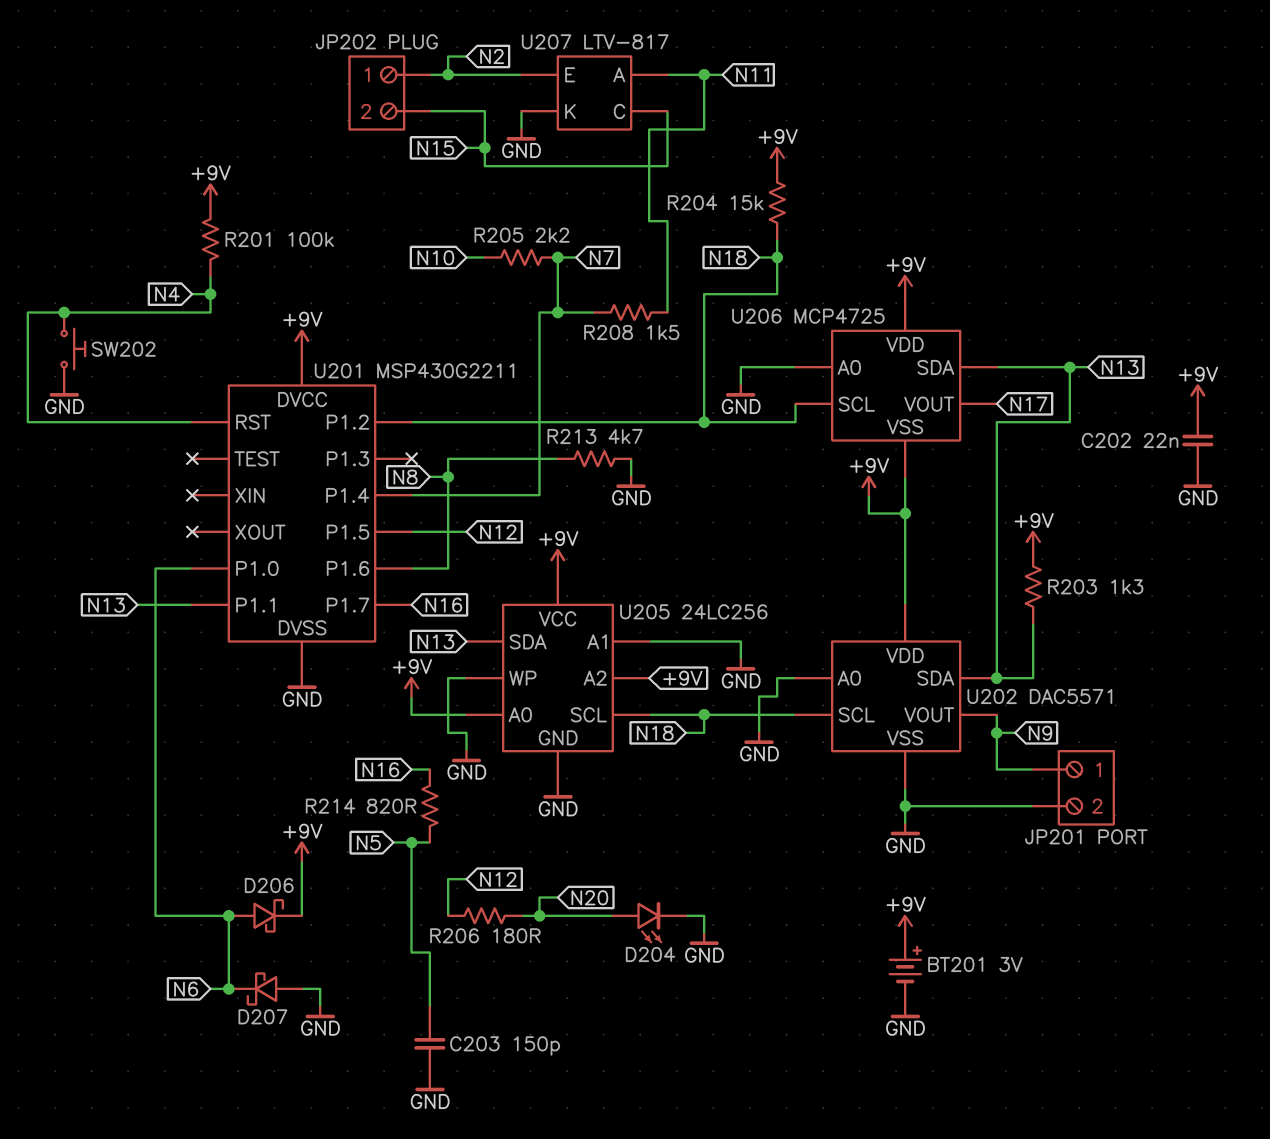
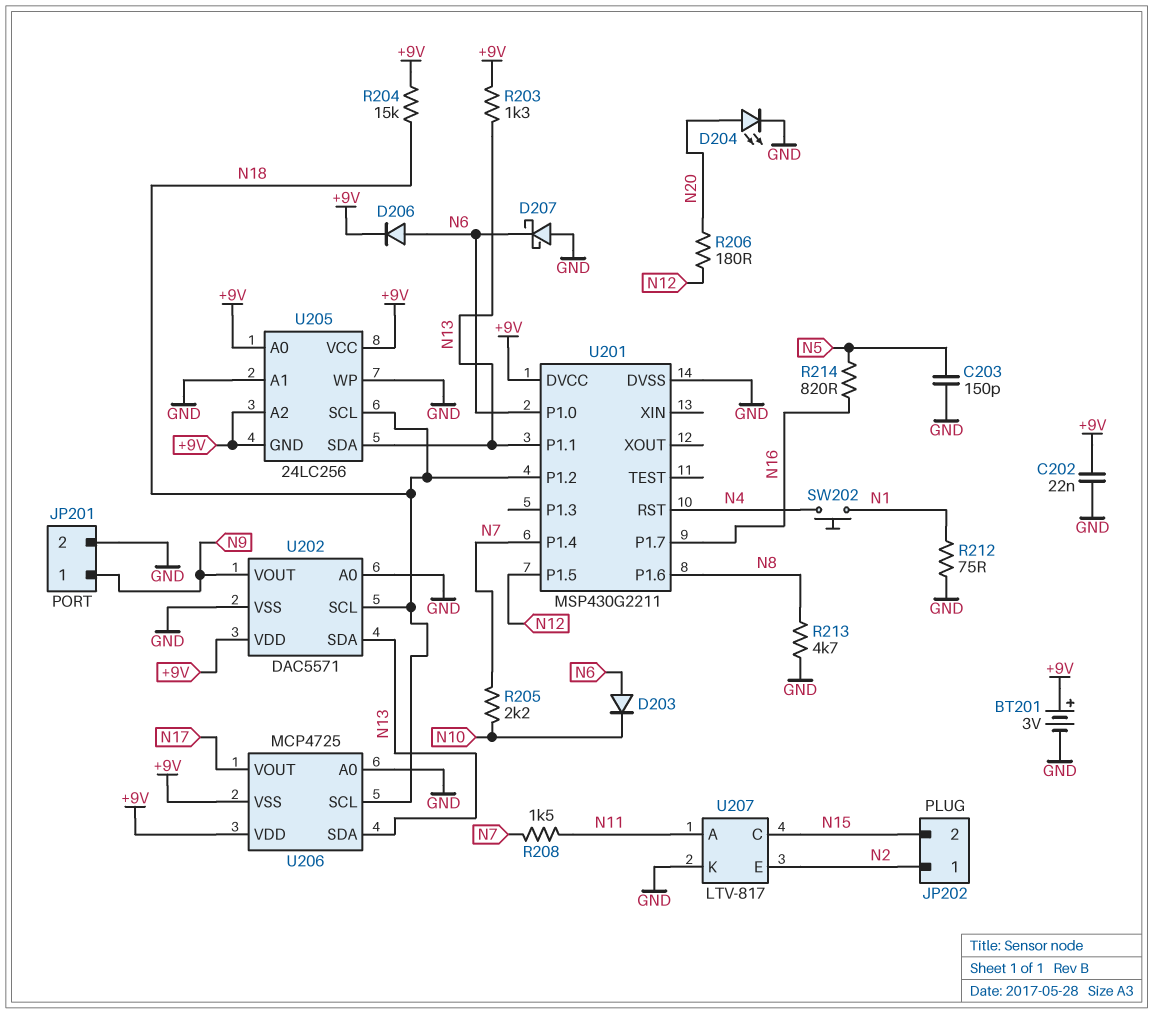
D203: none -> diode (A N6, K N10)
D206: schottky (A N6, K +9V) -> diode (A N6, K +9V)
R201: 100k (+9V, N4) -> none
R212: none -> 75 (GND, N1)
SW202: button (GND, N4) -> button (N1, N4)
U205 pin GND: GND -> +9V

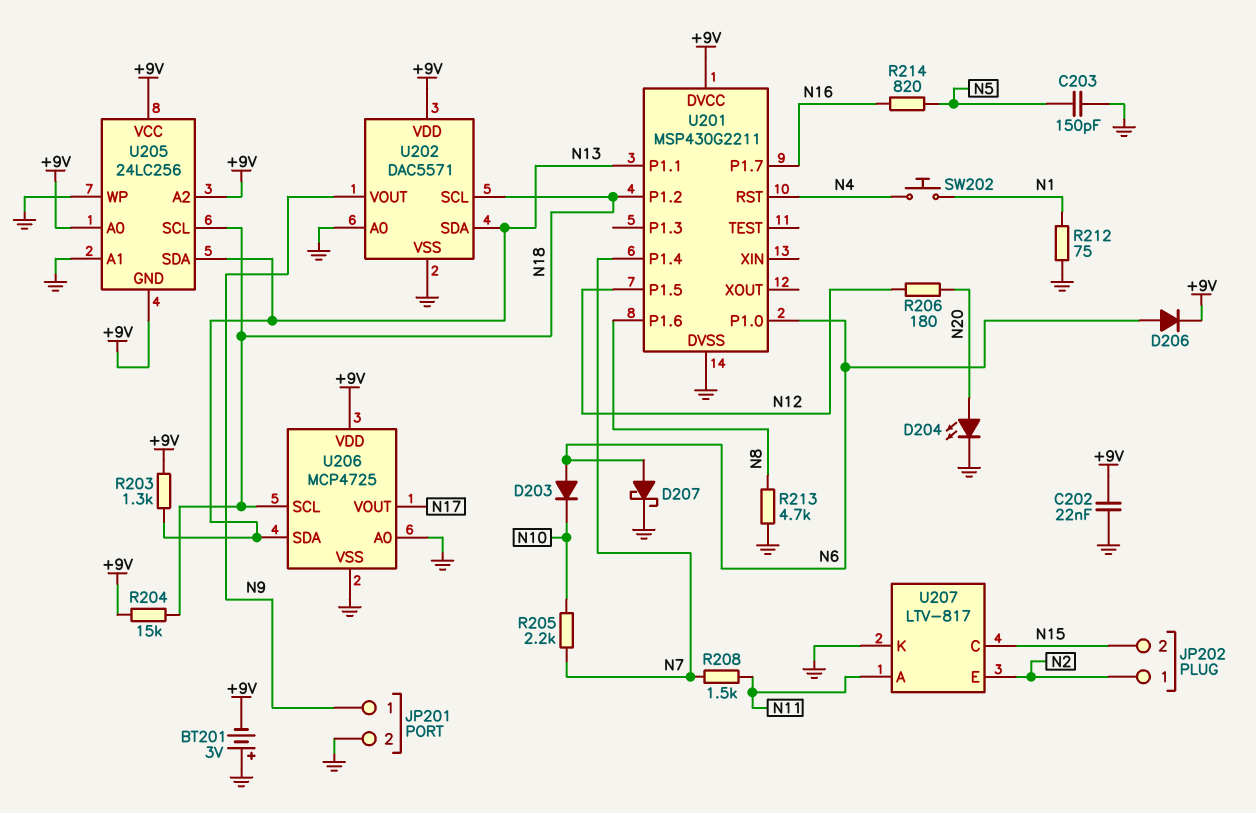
BT201: 3V (plus +9V, minus GND) -> 3V (plus GND, minus +9V)
D207: schottky (A GND, K N6) -> schottky (A N6, K GND)
U206 pin VSS: +9V -> GND

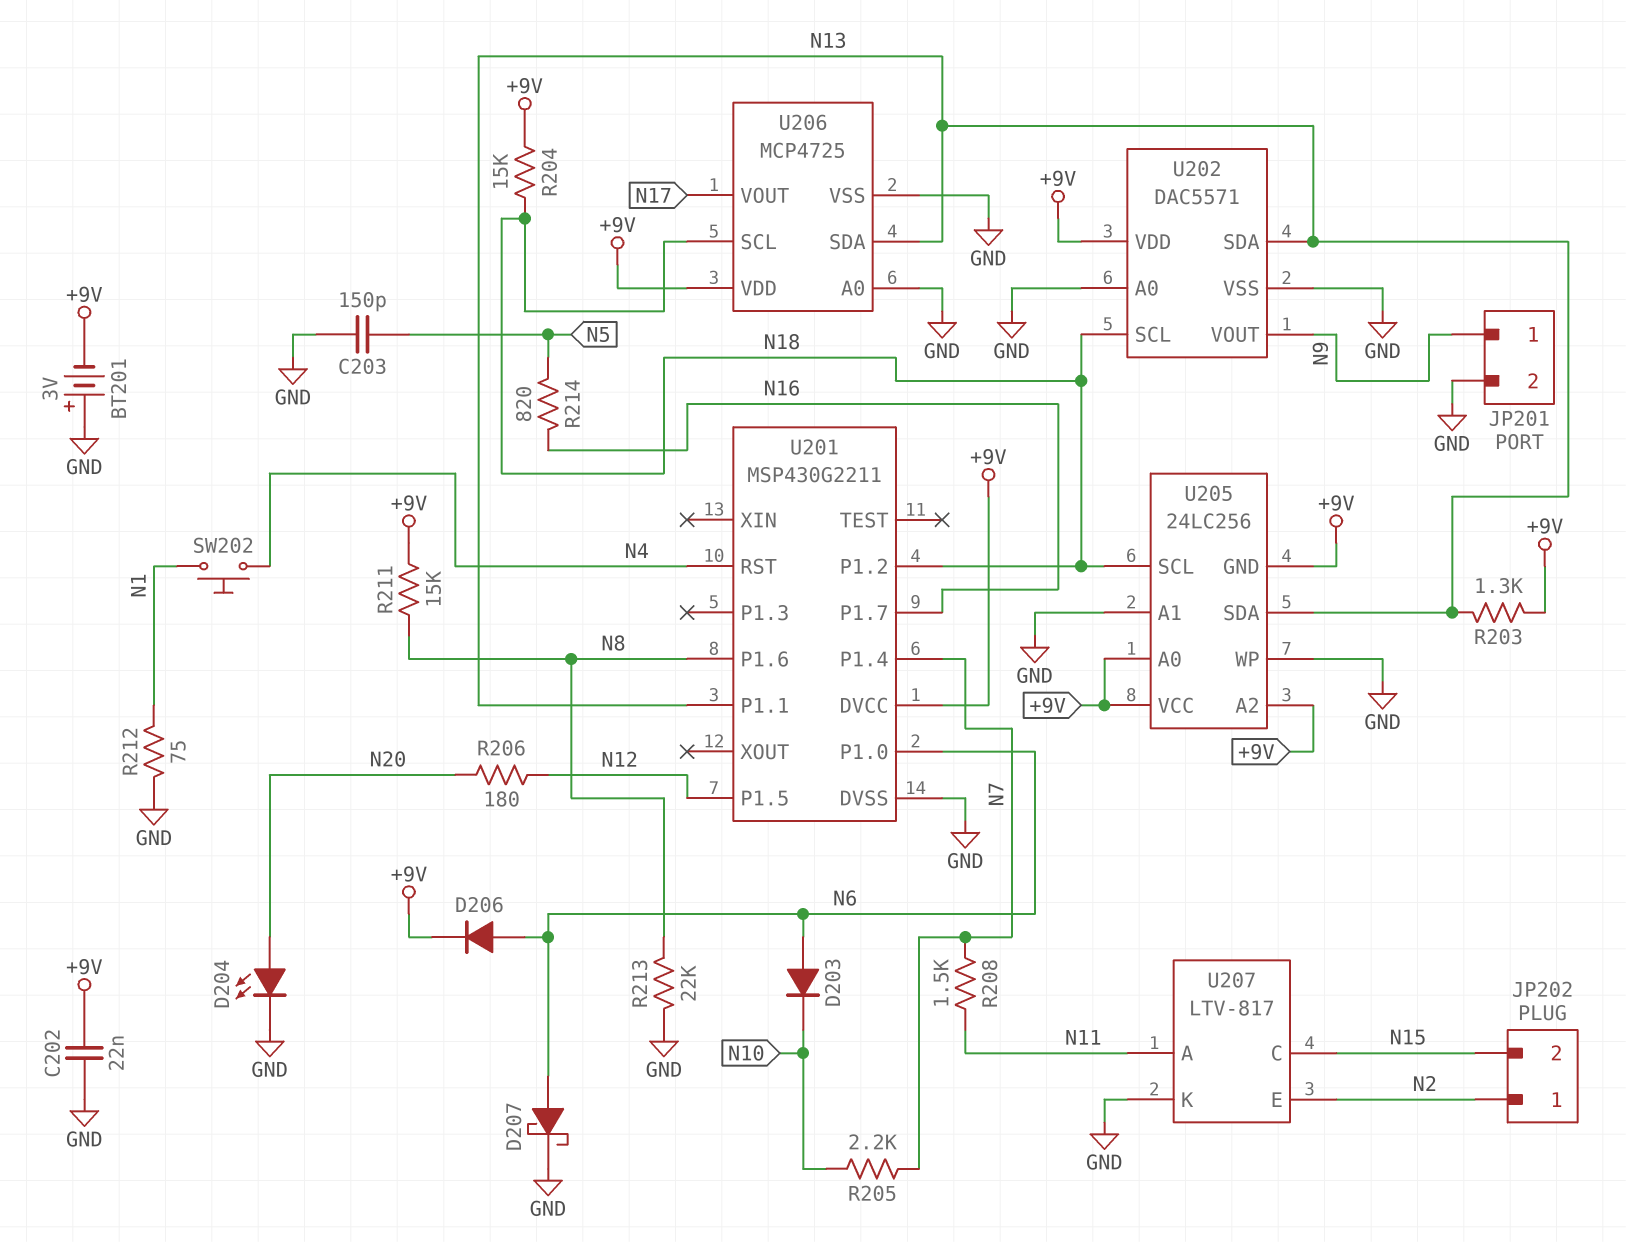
R211: none -> 15k (+9V, N8)
R213: 4.7k (GND, N8) -> 22k (GND, N8)

